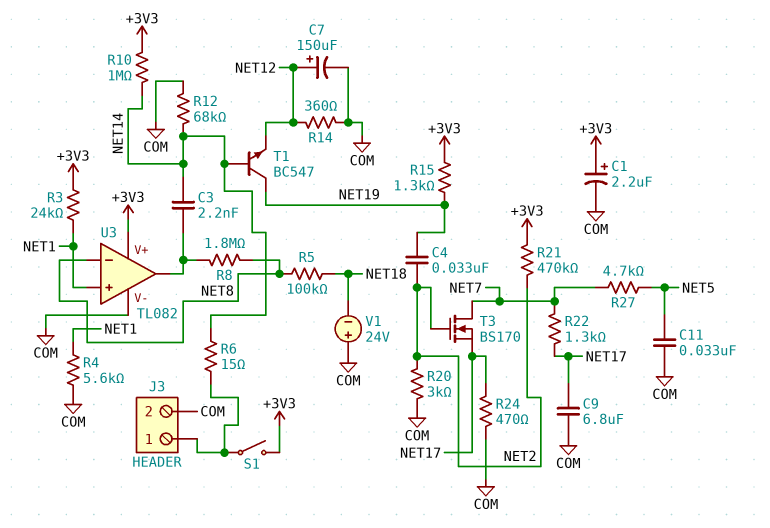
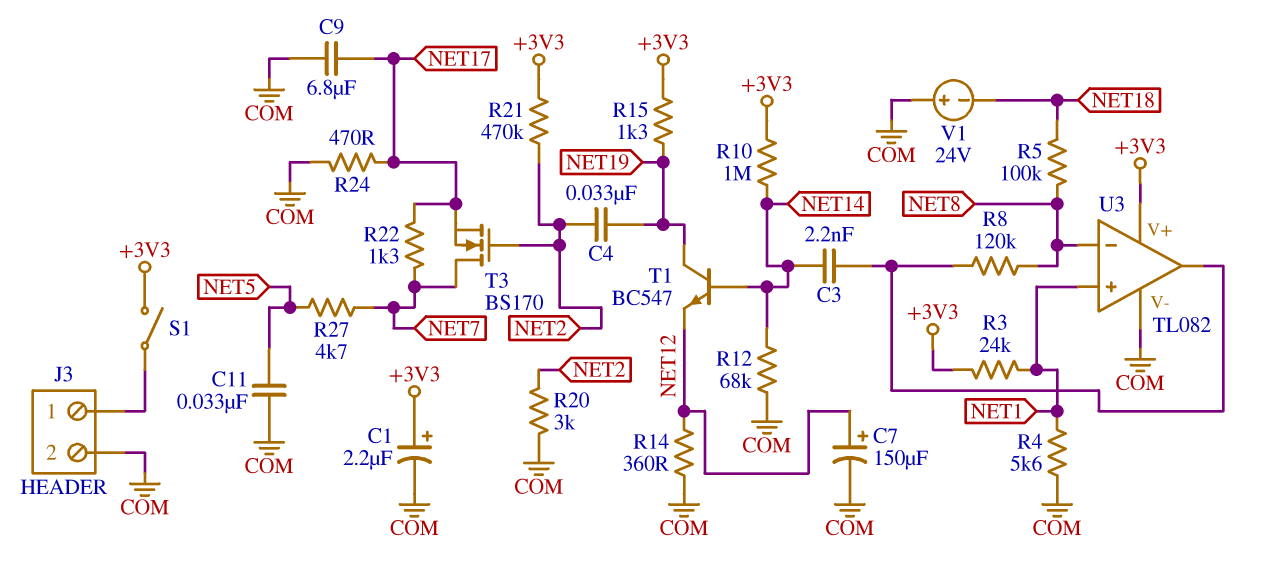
R6: 15 (J3/1, NET14) -> none
R8: 1.8M (NET8, U3/out) -> 120k (NET8, U3/out)

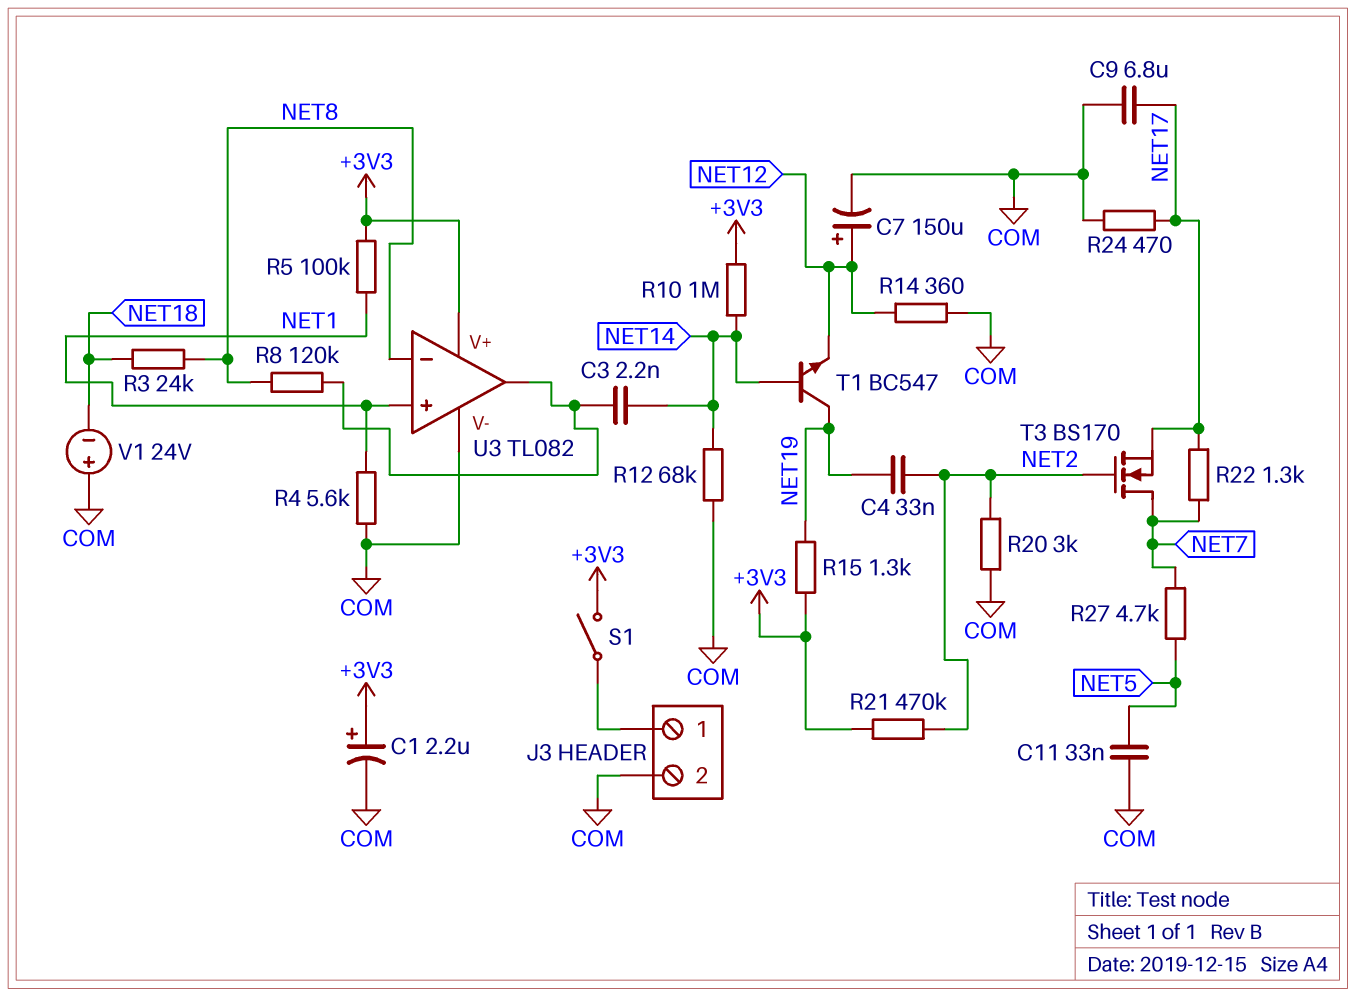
R3: 24k (+3V3, NET1) -> 24k (NET8, NET18)
R5: 100k (NET8, NET18) -> 100k (+3V3, NET1)

